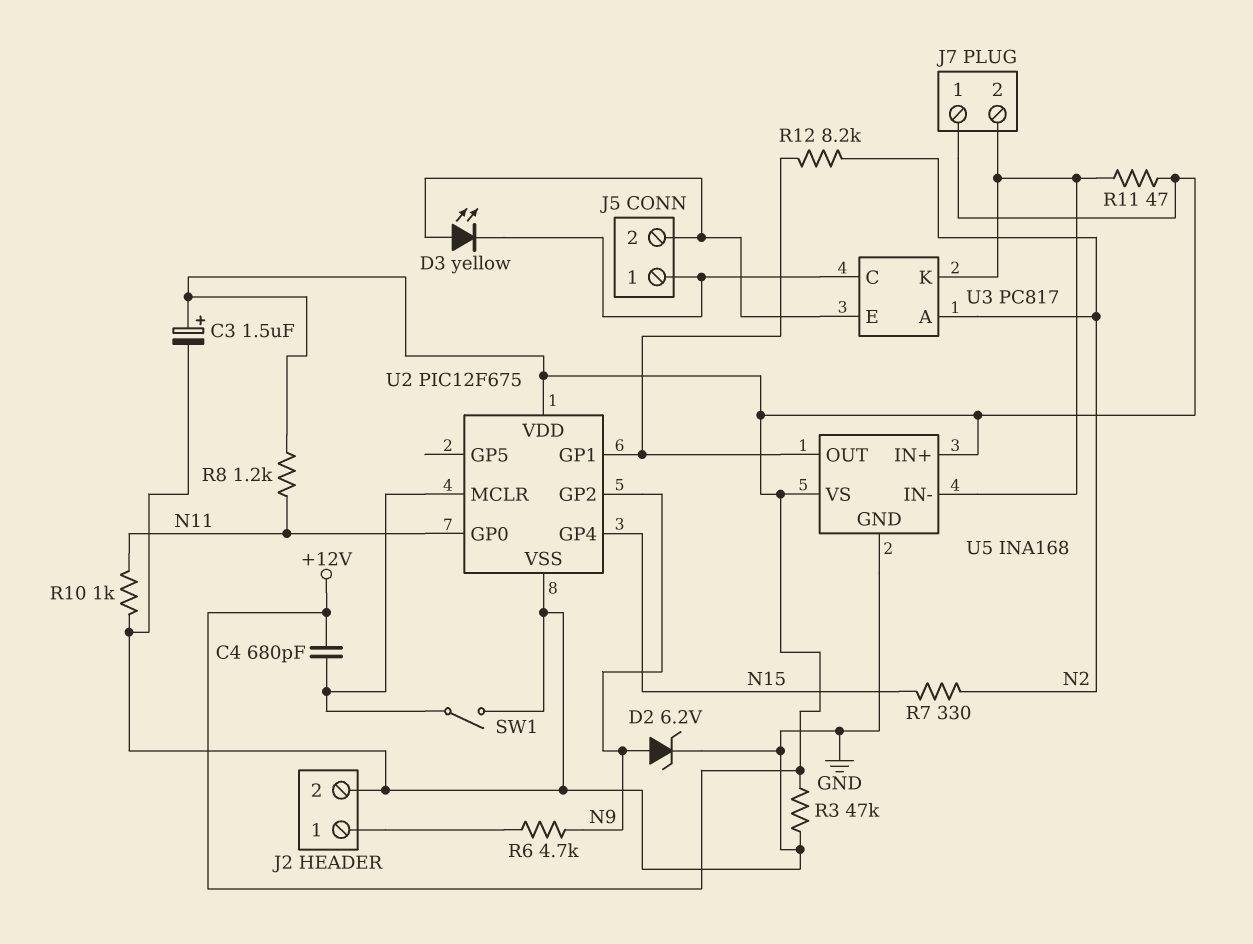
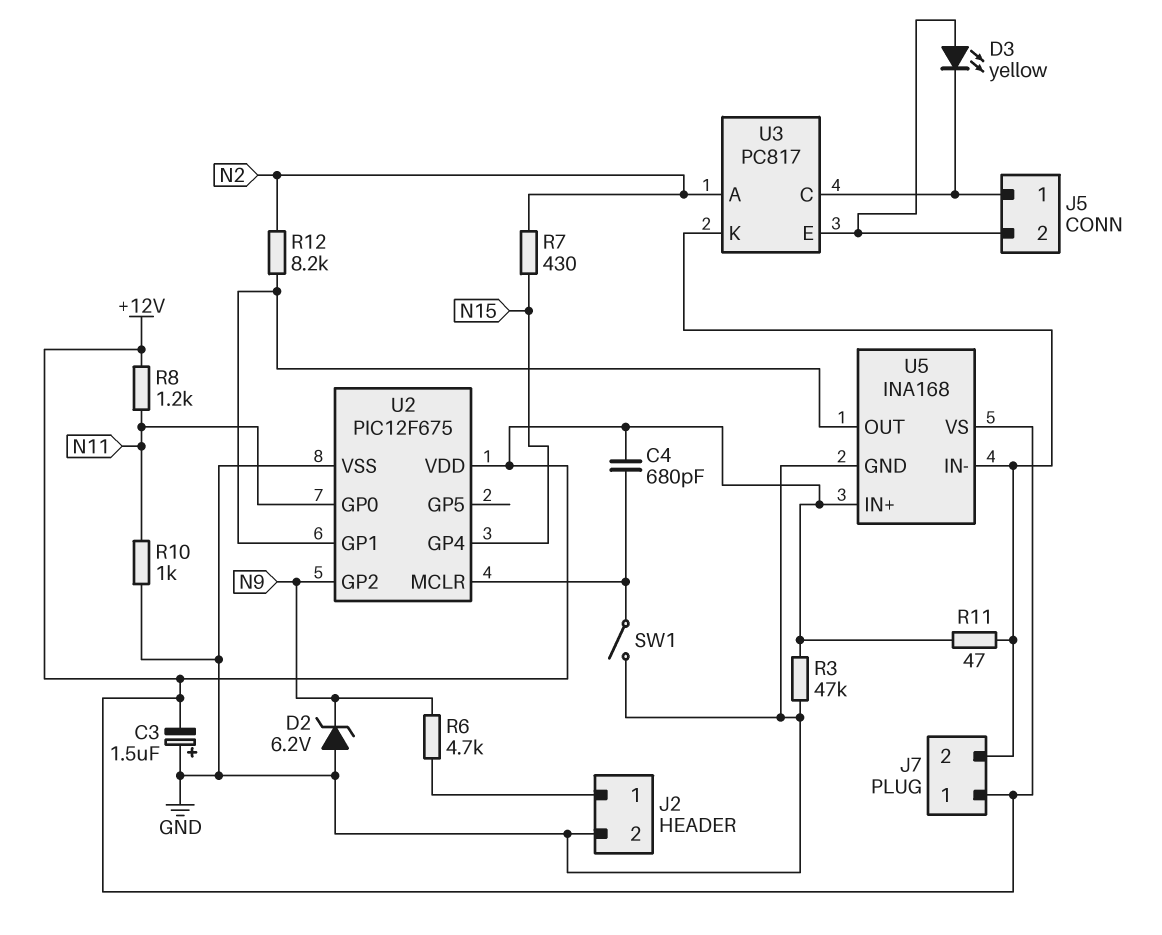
C3: 1.5uF (plus +12V, minus GND) -> 1.5uF (plus GND, minus +12V)
D2: zener 6.2V (A N9, K GND) -> zener 6.2V (A GND, K N9)
R7: 330 (N2, N15) -> 430 (N2, N15)

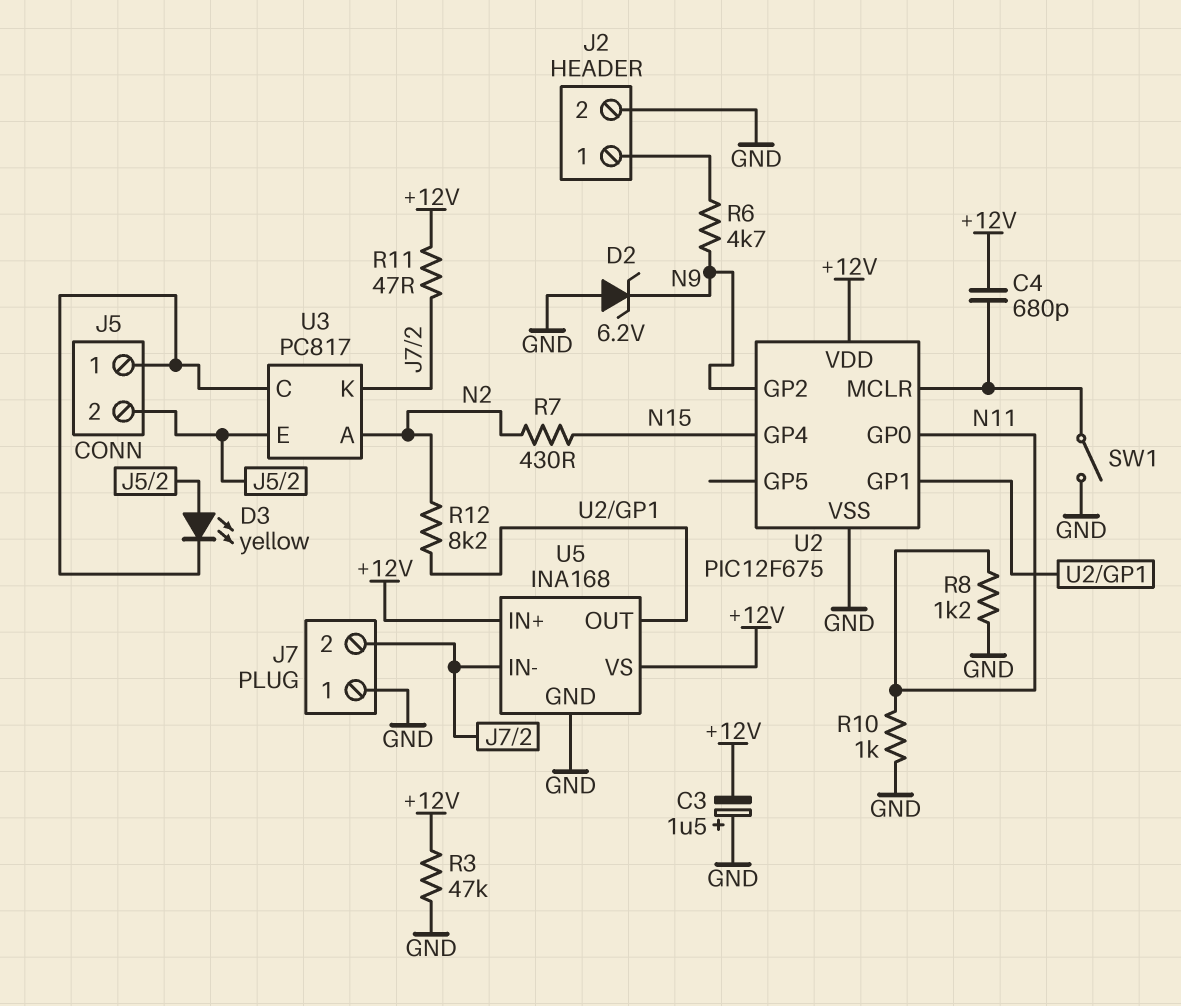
J7 pin 1: +12V -> GND
R8: 1.2k (+12V, N11) -> 1.2k (GND, N11)

